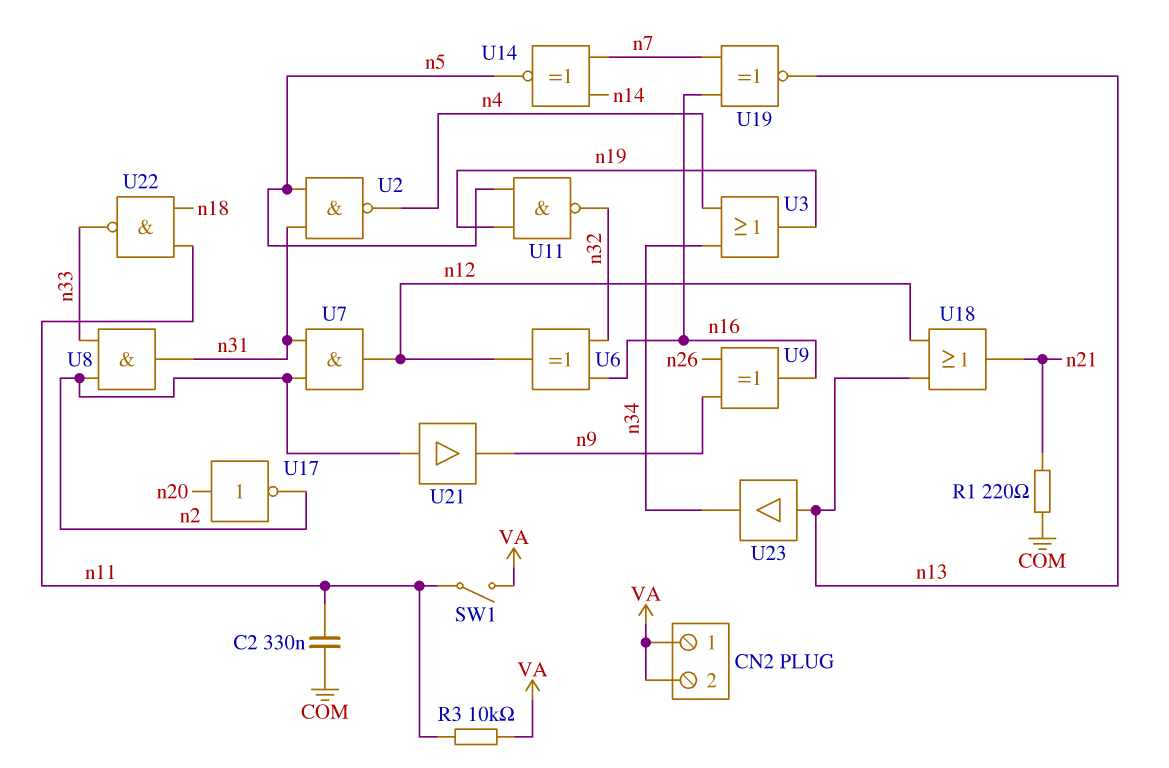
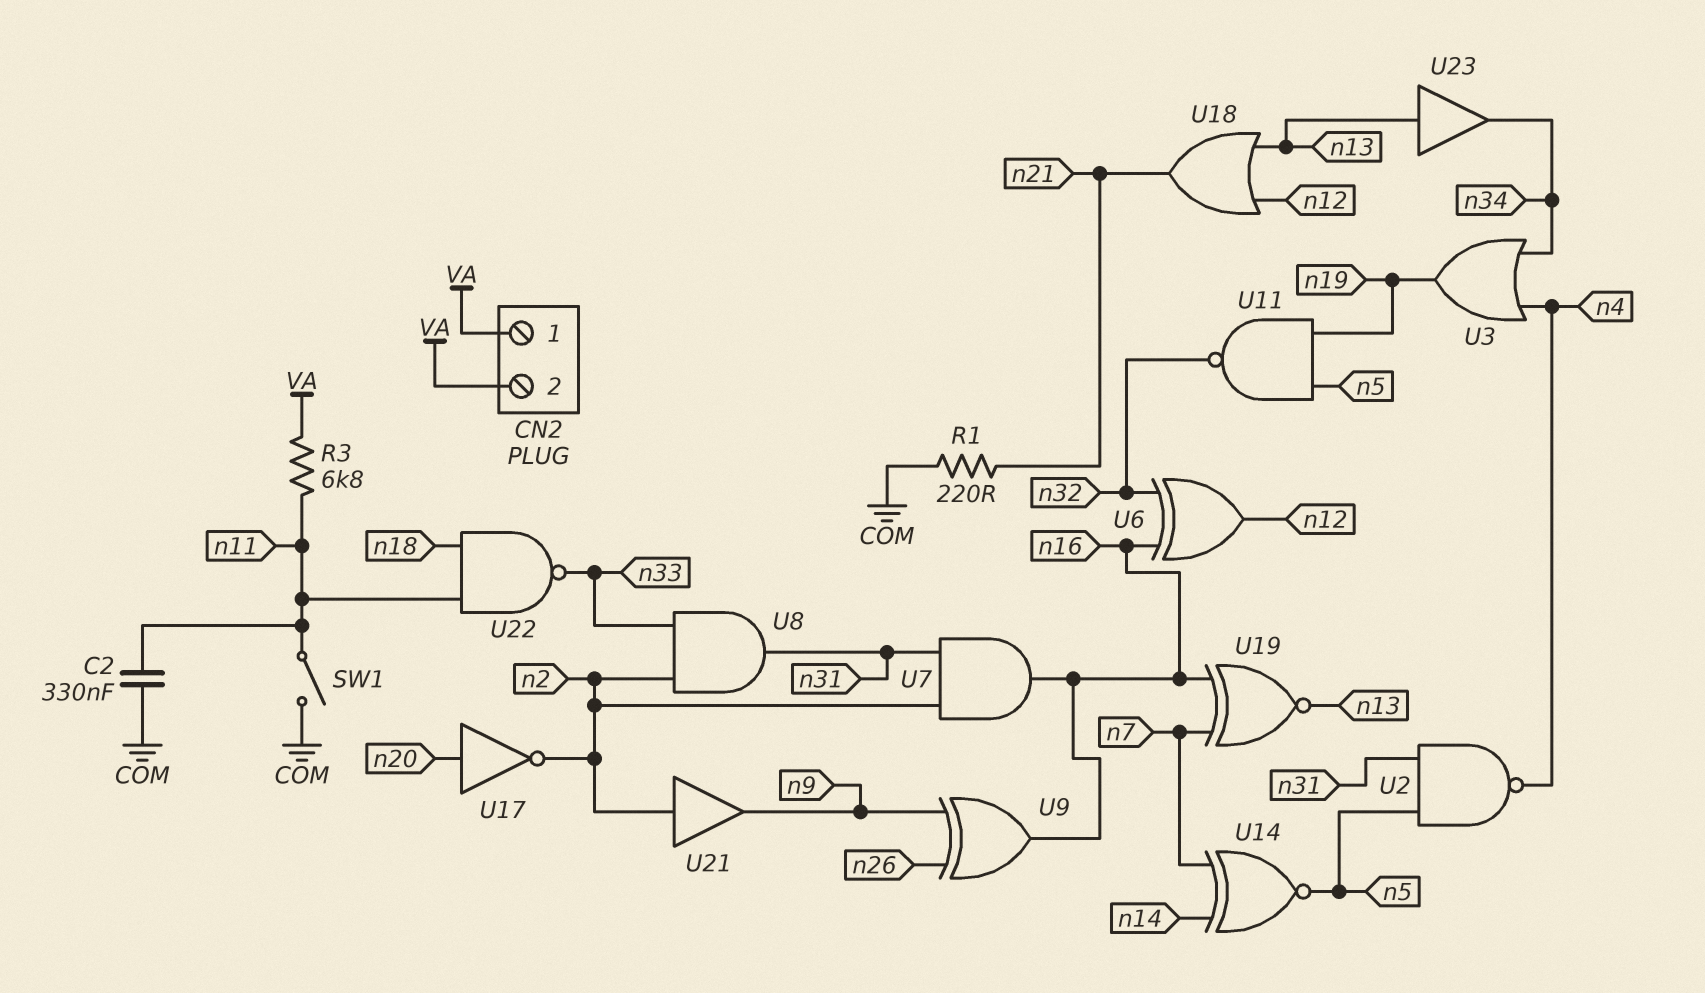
R3: 10k (VA, n11) -> 6.8k (VA, n11)
SW1: switch (VA, n11) -> switch (COM, n11)
U7: AND (in n2, in n31, out n12) -> AND (in n2, in n31, out n16)

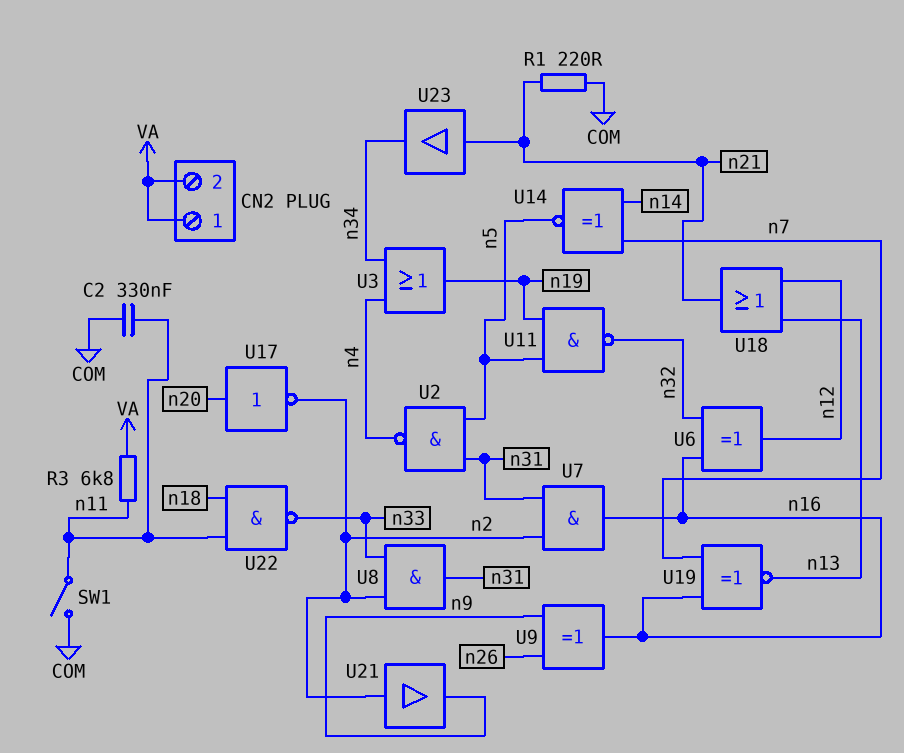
U23: buffer (in n13, out n34) -> buffer (in n21, out n34)

